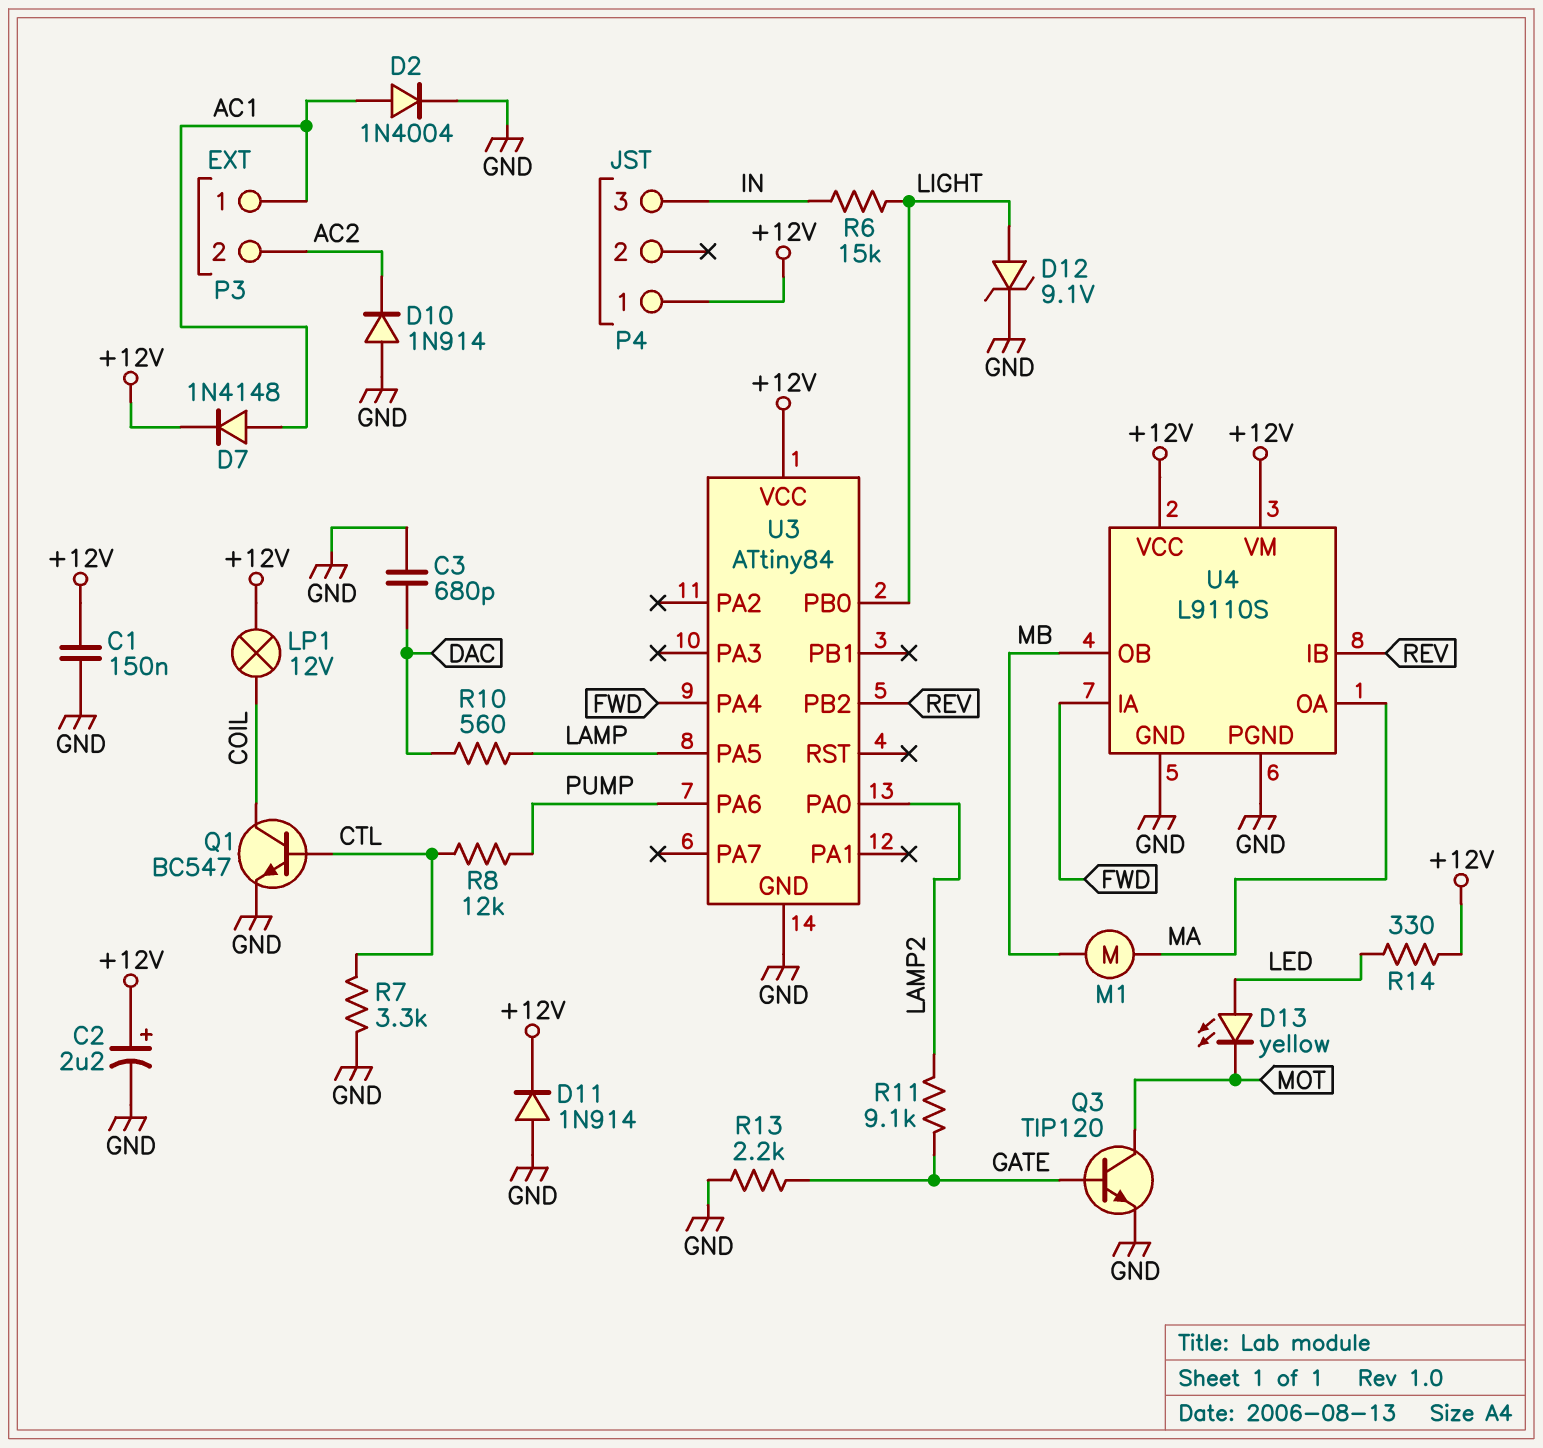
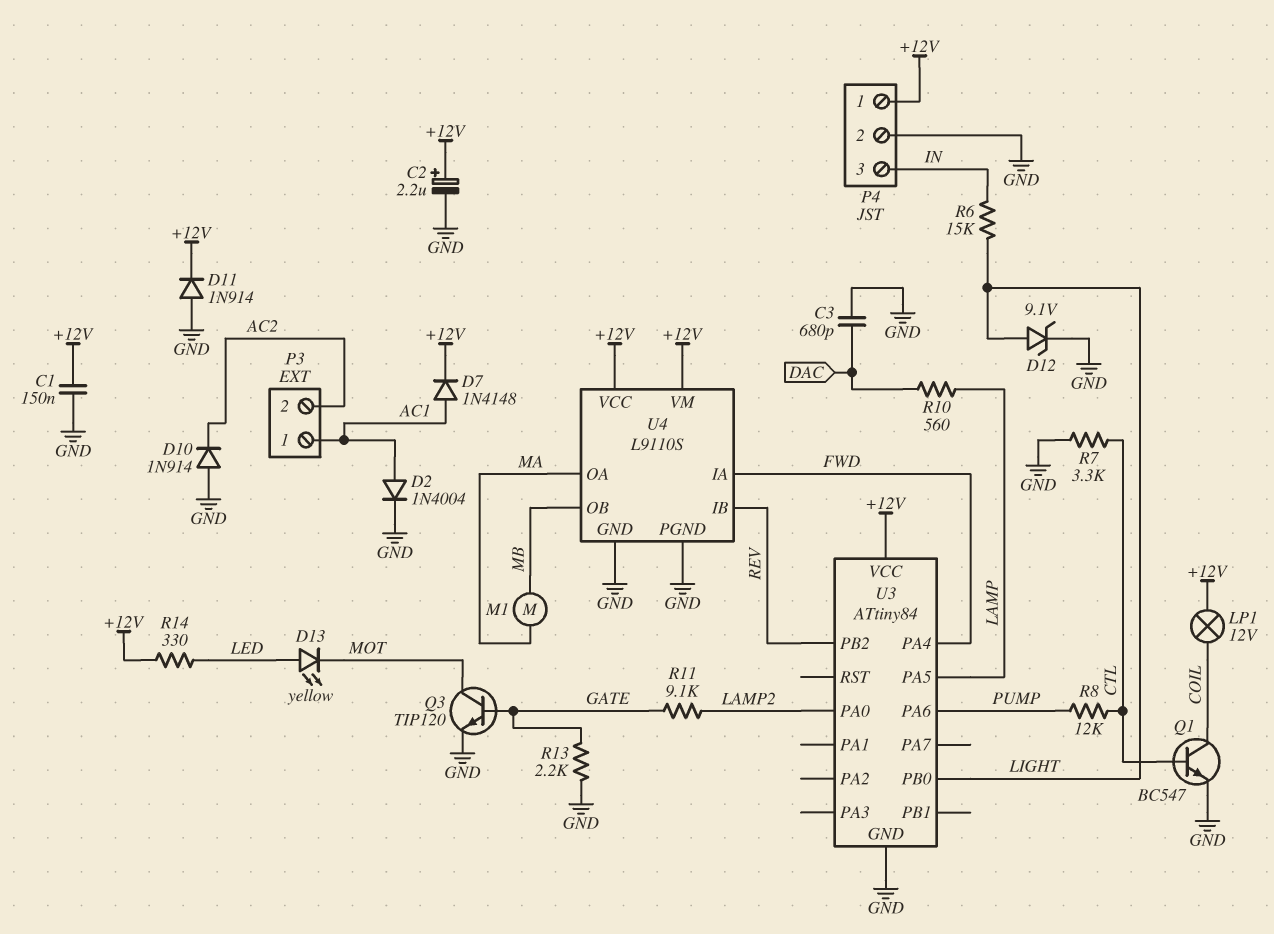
P4 pin 2: none -> GND

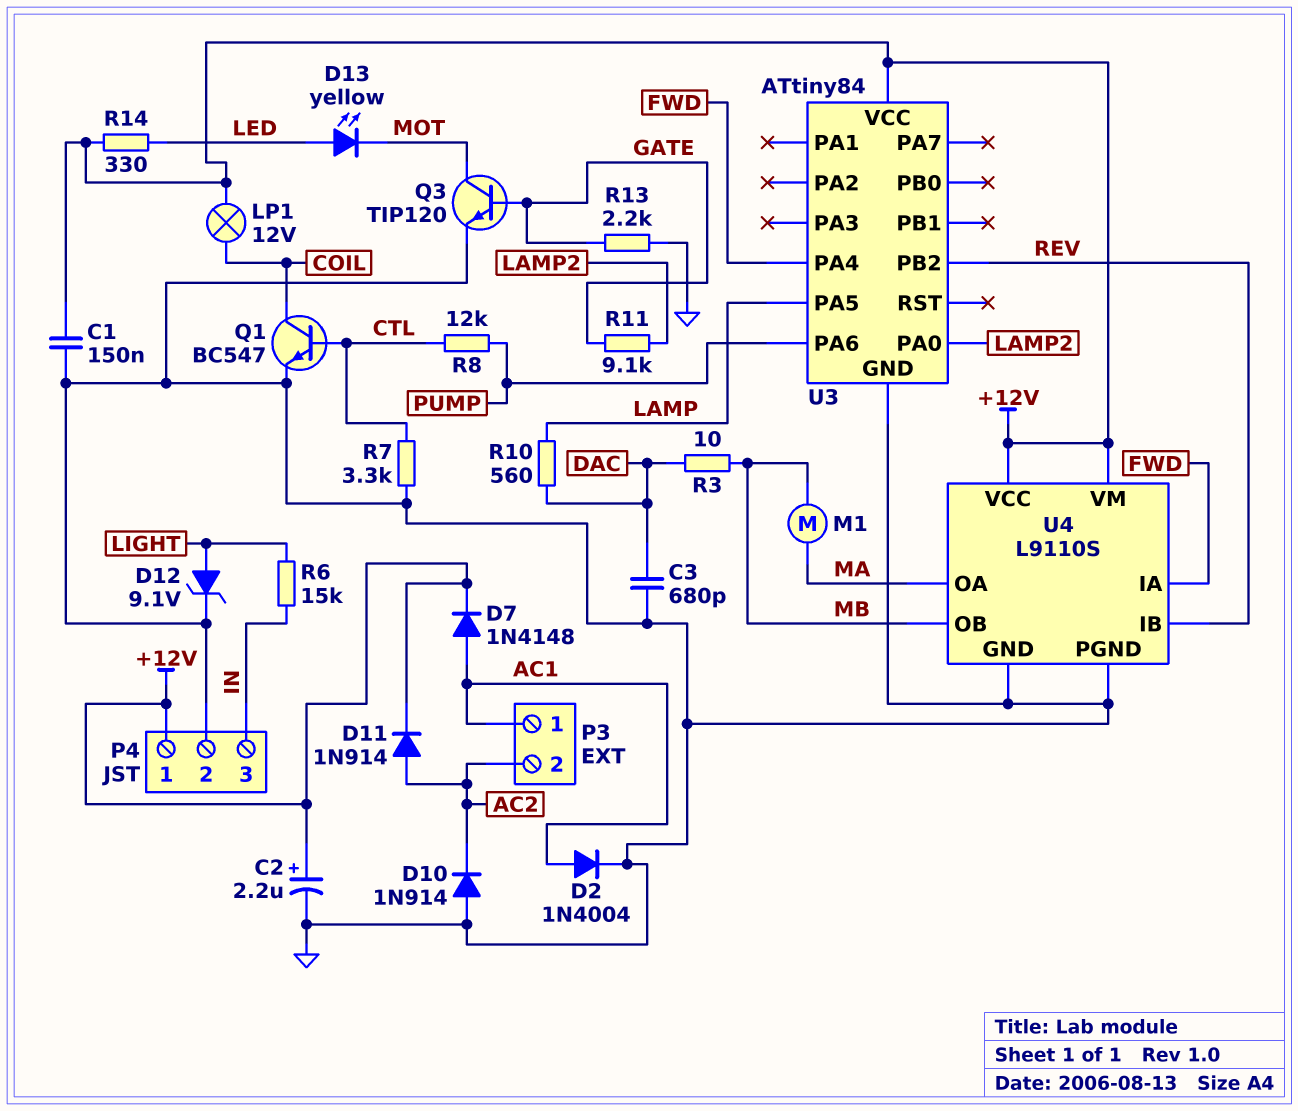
D11: diode 1N914 (A GND, K +12V) -> diode 1N914 (A AC2, K +12V)
R3: none -> 10 (DAC, MB)
U3 pin PB0: LIGHT -> none

